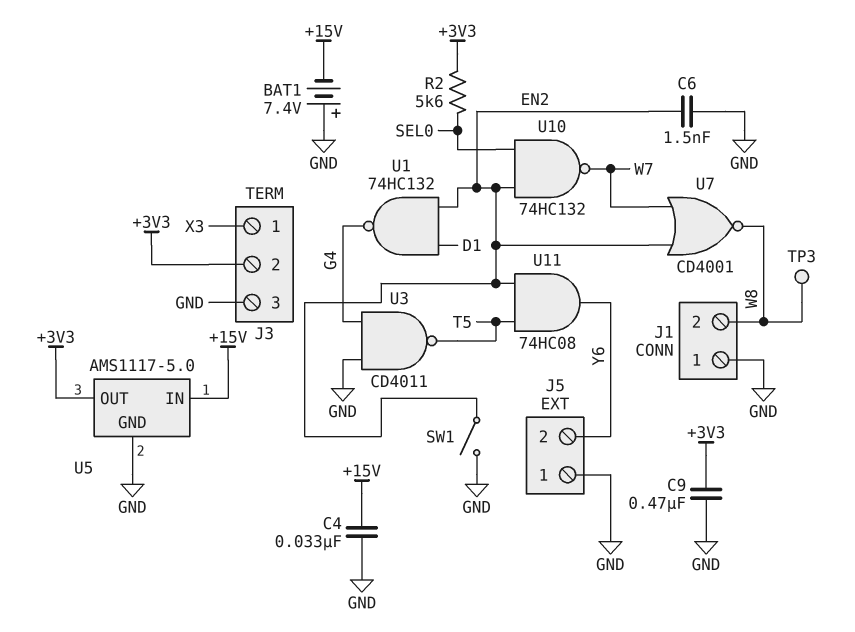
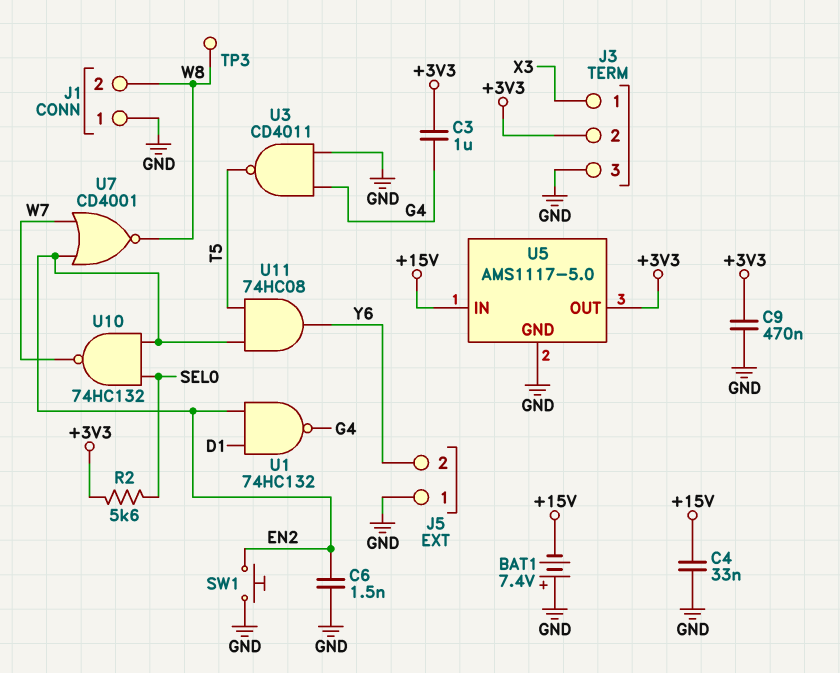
C3: none -> 1uF (+3V3, G4)
SW1: switch (EN2, GND) -> button (EN2, GND)

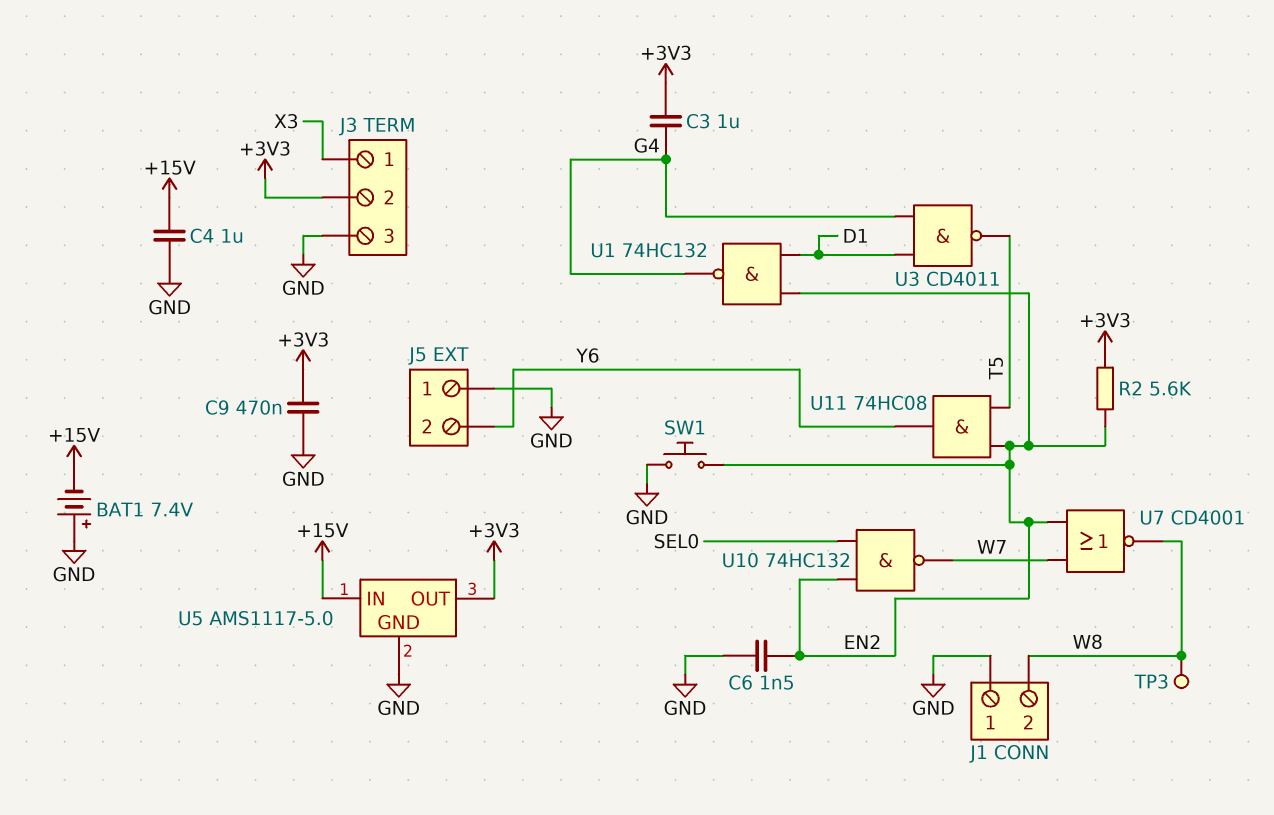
C4: 33nF (+15V, GND) -> 1uF (+15V, GND)
R2: 5.6k (+3V3, SEL0) -> 5.6k (+3V3, EN2)
U3: NAND CD4011 (in G4, in GND, out T5) -> NAND CD4011 (in D1, in G4, out T5)

